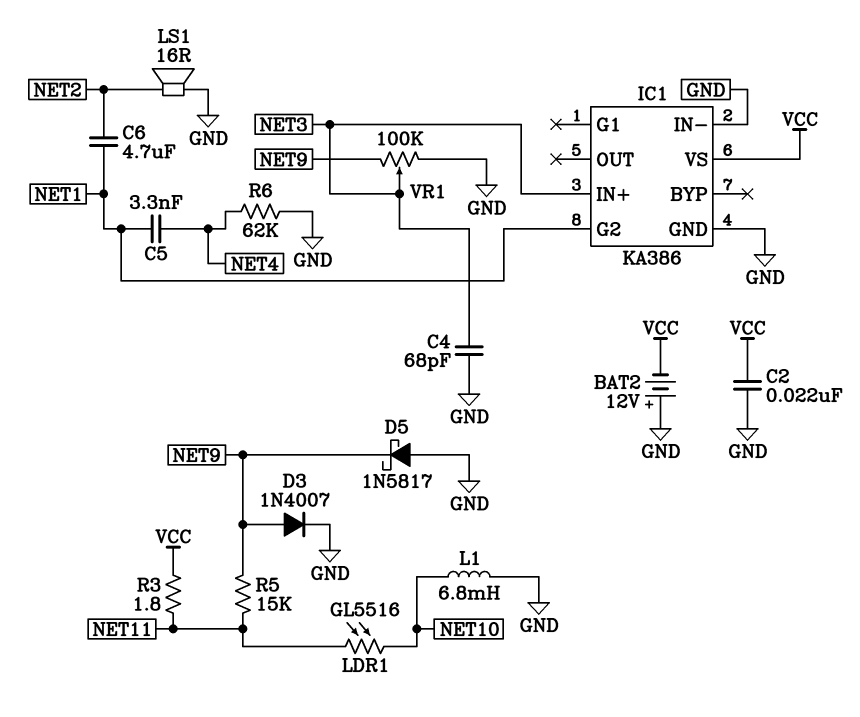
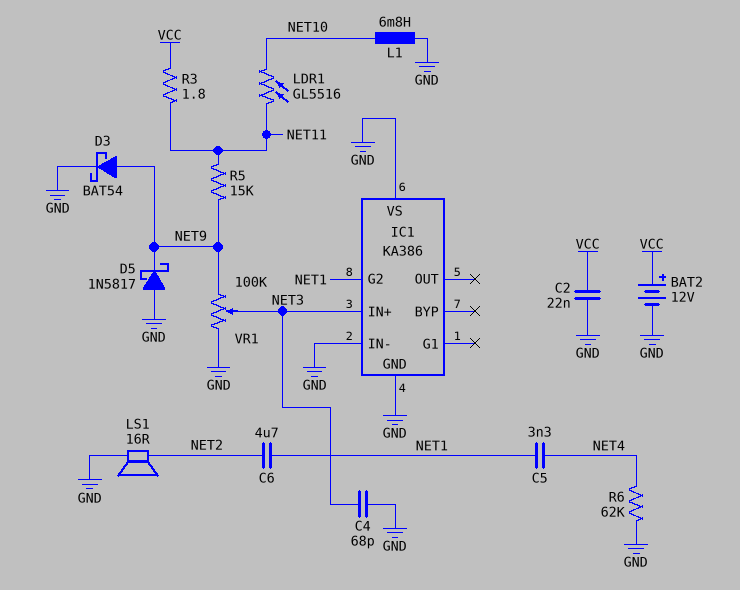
BAT2: 12V (plus GND, minus VCC) -> 12V (plus VCC, minus GND)
D3: diode 1N4007 (A NET9, K GND) -> schottky BAT54 (A NET9, K GND)
IC1 pin VS: VCC -> GND

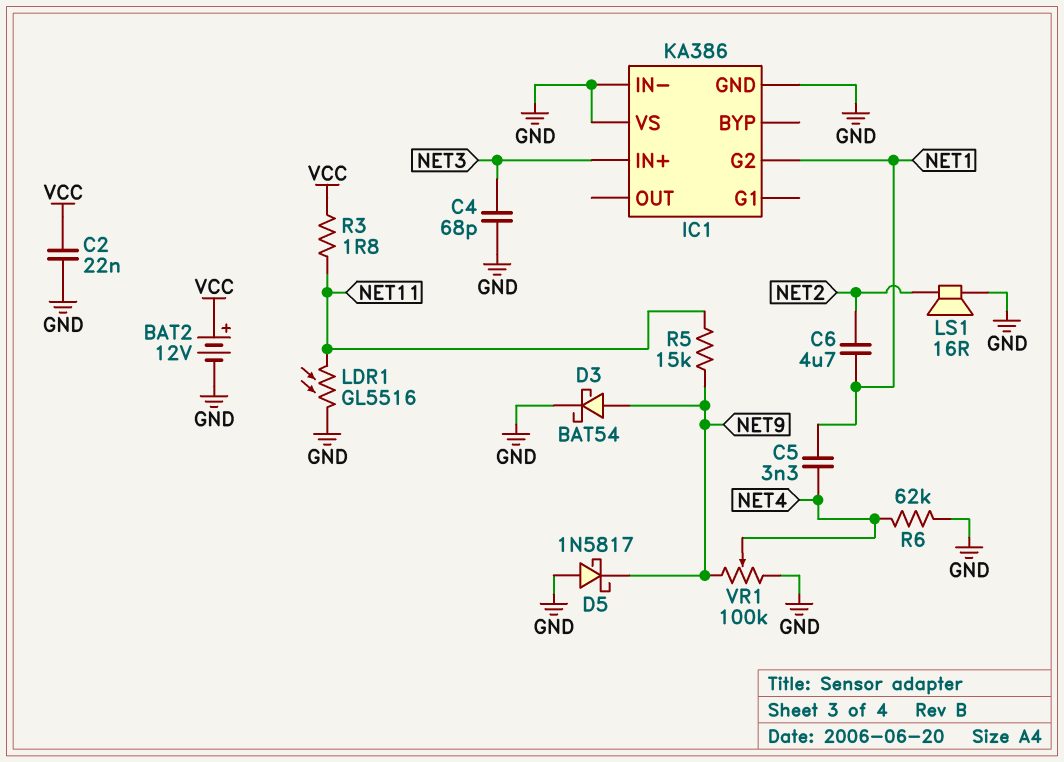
L1: 6.8mH (GND, NET10) -> none
LDR1: GL5516 (NET10, NET11) -> GL5516 (GND, NET11)
VR1: 100k (GND, NET9, wiper NET3) -> 100k (GND, NET9, wiper NET4)

